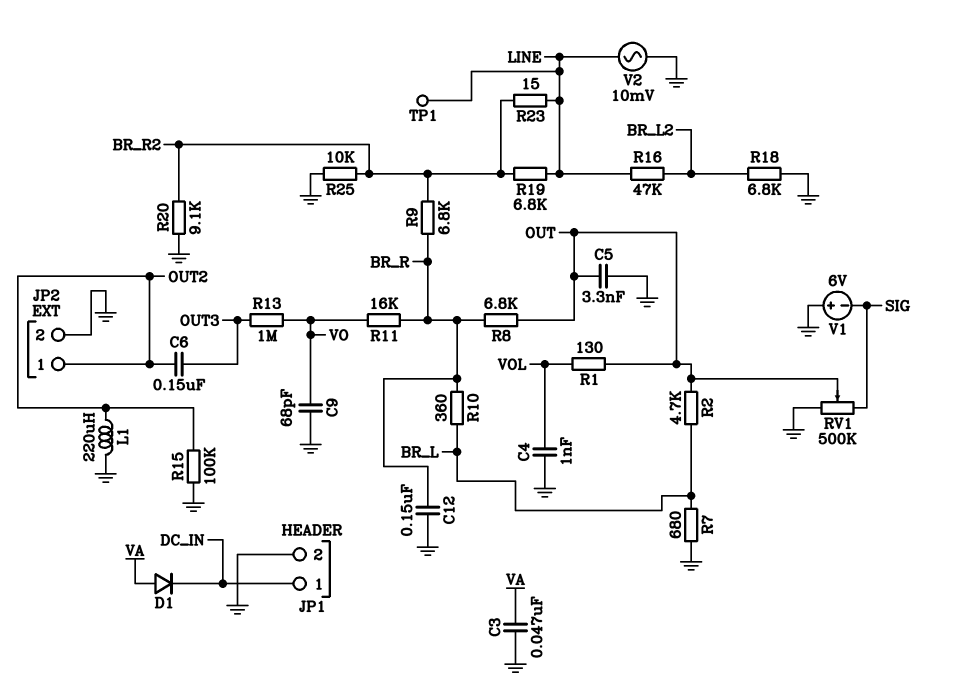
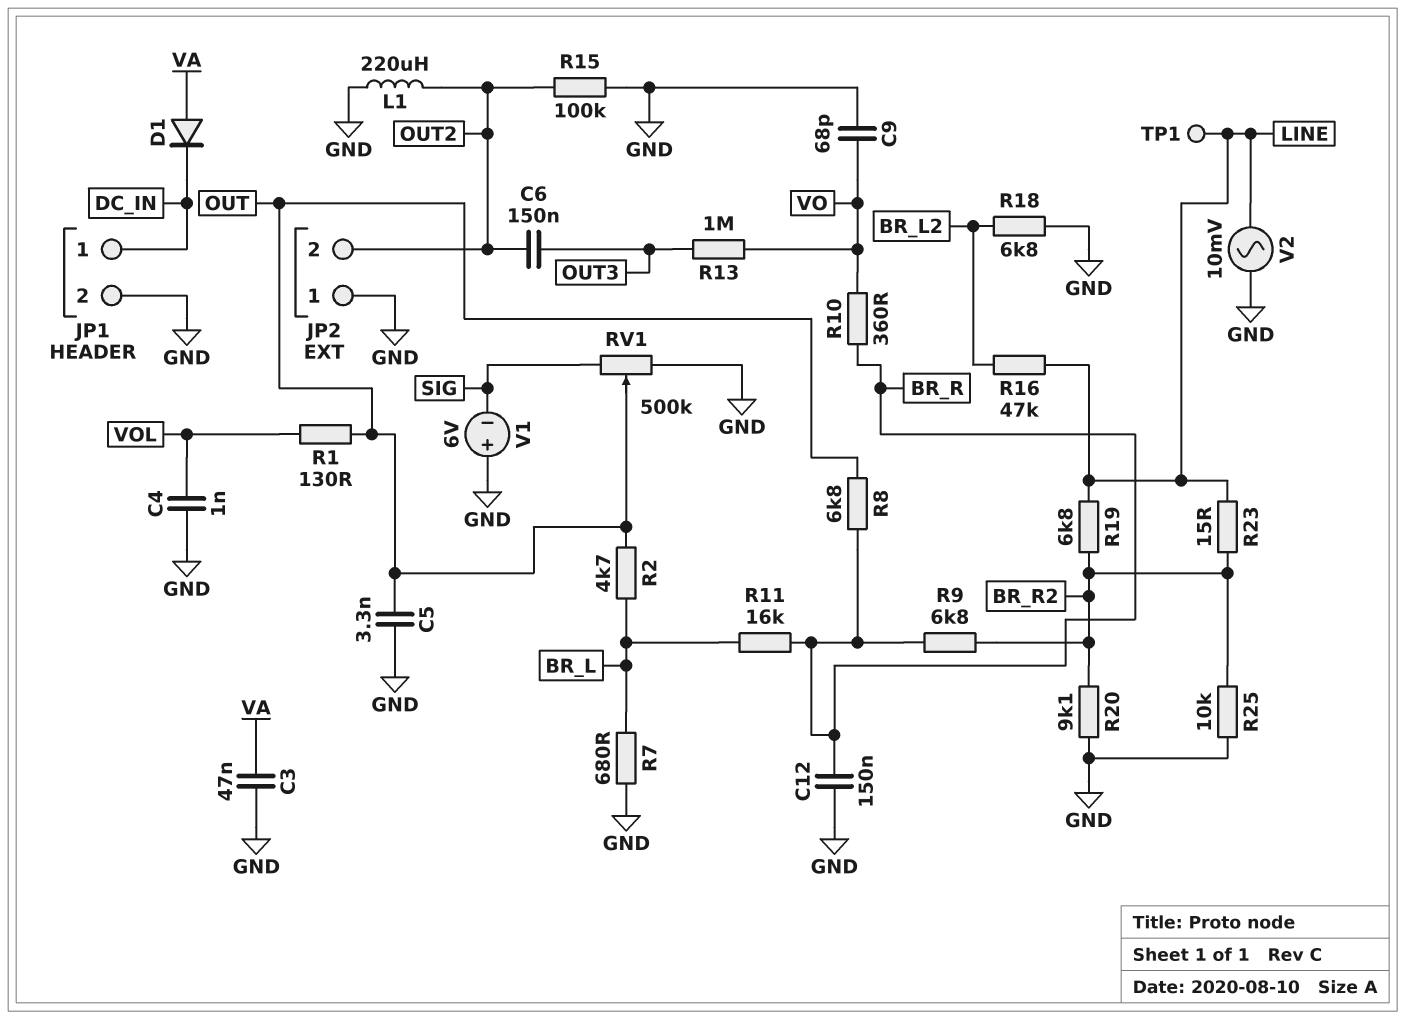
JP2 pin 1: OUT2 -> GND
JP2 pin 2: GND -> OUT2
R10: 360 (BR_L, BR_R) -> 360 (BR_R, VO)
R11: 16k (BR_R, VO) -> 16k (BR_L, BR_R)

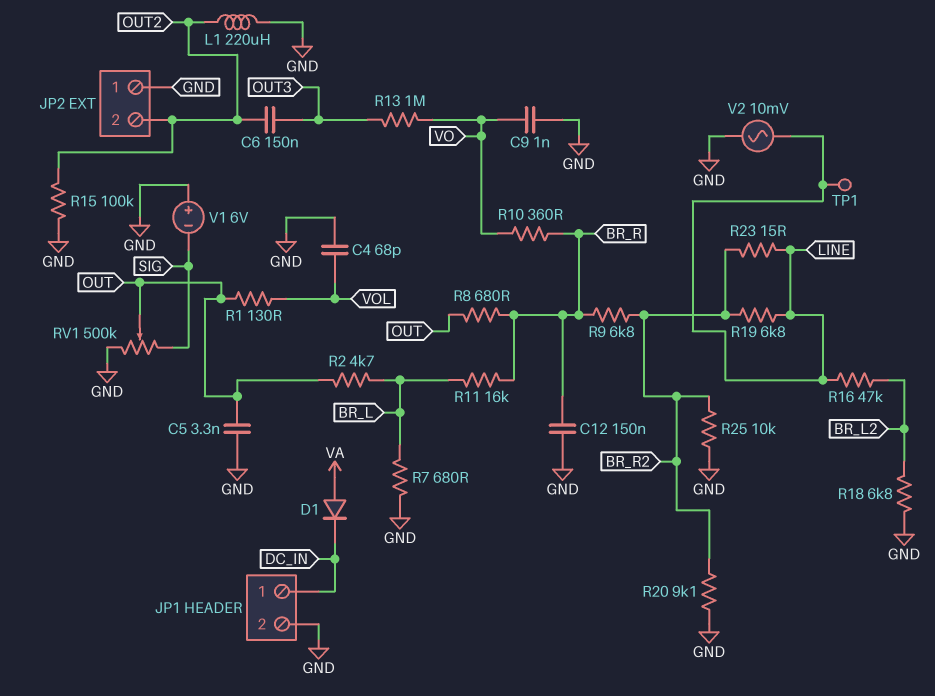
C3: 47nF (GND, VA) -> none
C4: 1nF (GND, VOL) -> 68pF (GND, VOL)
C9: 68pF (GND, VO) -> 1nF (GND, VO)
R8: 6.8k (BR_R, OUT) -> 680 (BR_R, OUT)

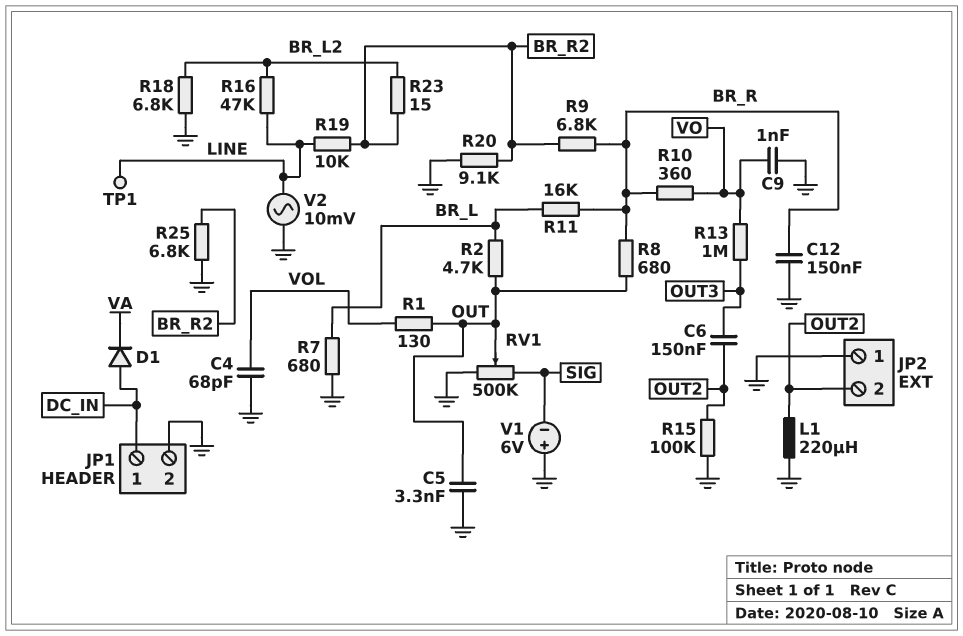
D1: diode (A VA, K DC_IN) -> diode (A DC_IN, K VA)
R19: 6.8k (BR_R2, LINE) -> 10k (BR_R2, LINE)
R23: 15 (BR_R2, LINE) -> 15 (BR_L2, BR_R2)
R25: 10k (BR_R2, GND) -> 6.8k (BR_R2, GND)

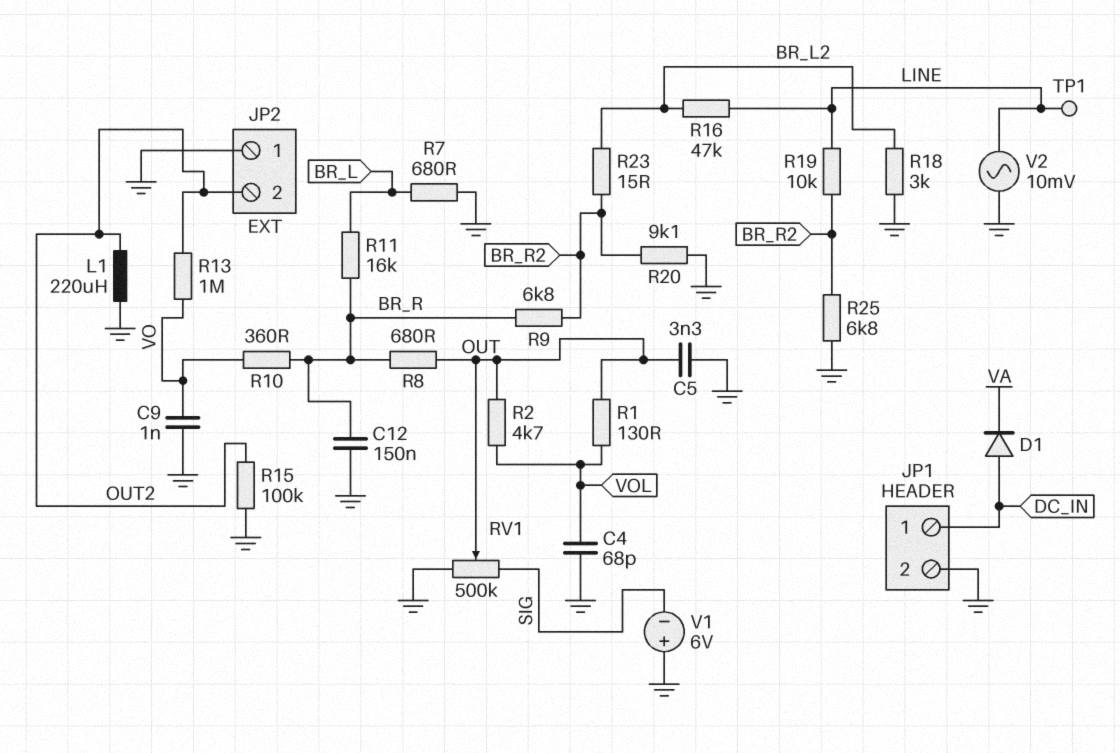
C6: 150nF (OUT2, OUT3) -> none
R2: 4.7k (BR_L, OUT) -> 4.7k (OUT, VOL)
R13: 1M (OUT3, VO) -> 1M (OUT2, VO)
R18: 6.8k (BR_L2, GND) -> 3k (BR_L2, GND)

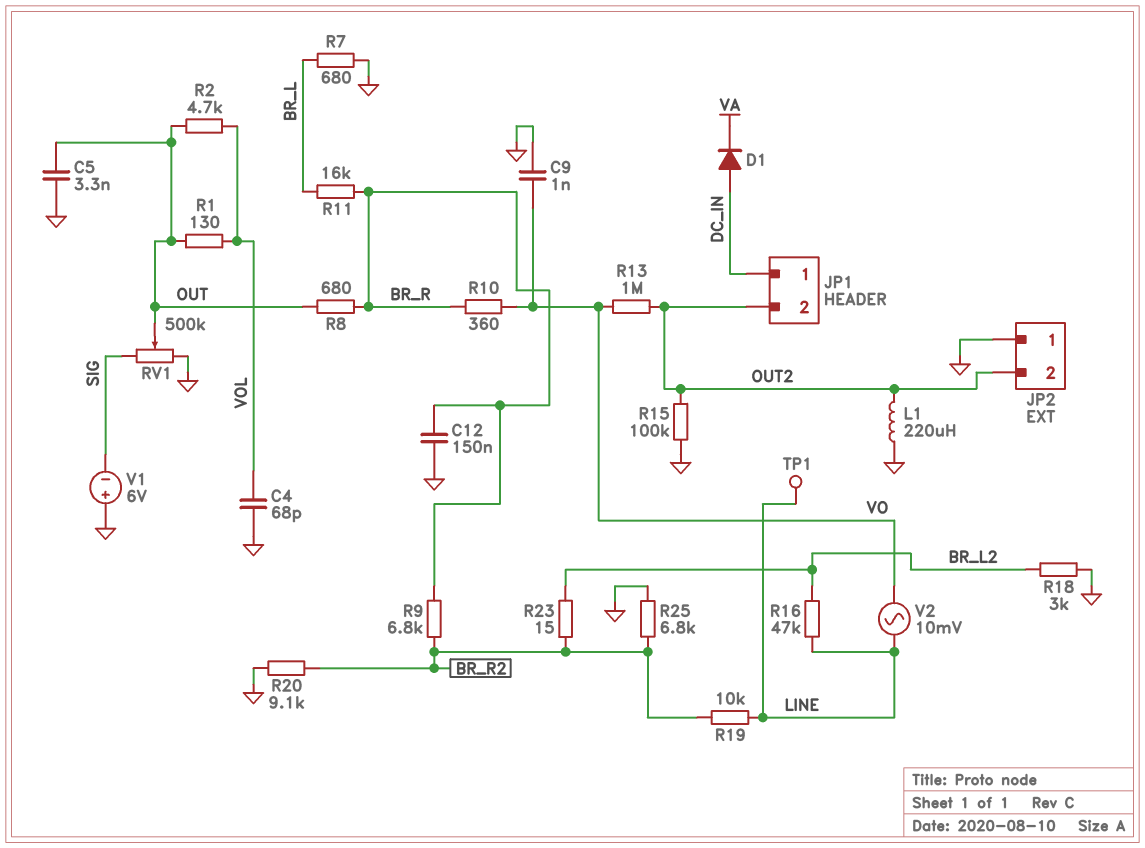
JP1 pin 2: GND -> OUT2
V2: AC 10mV (GND, LINE) -> AC 10mV (LINE, VO)

